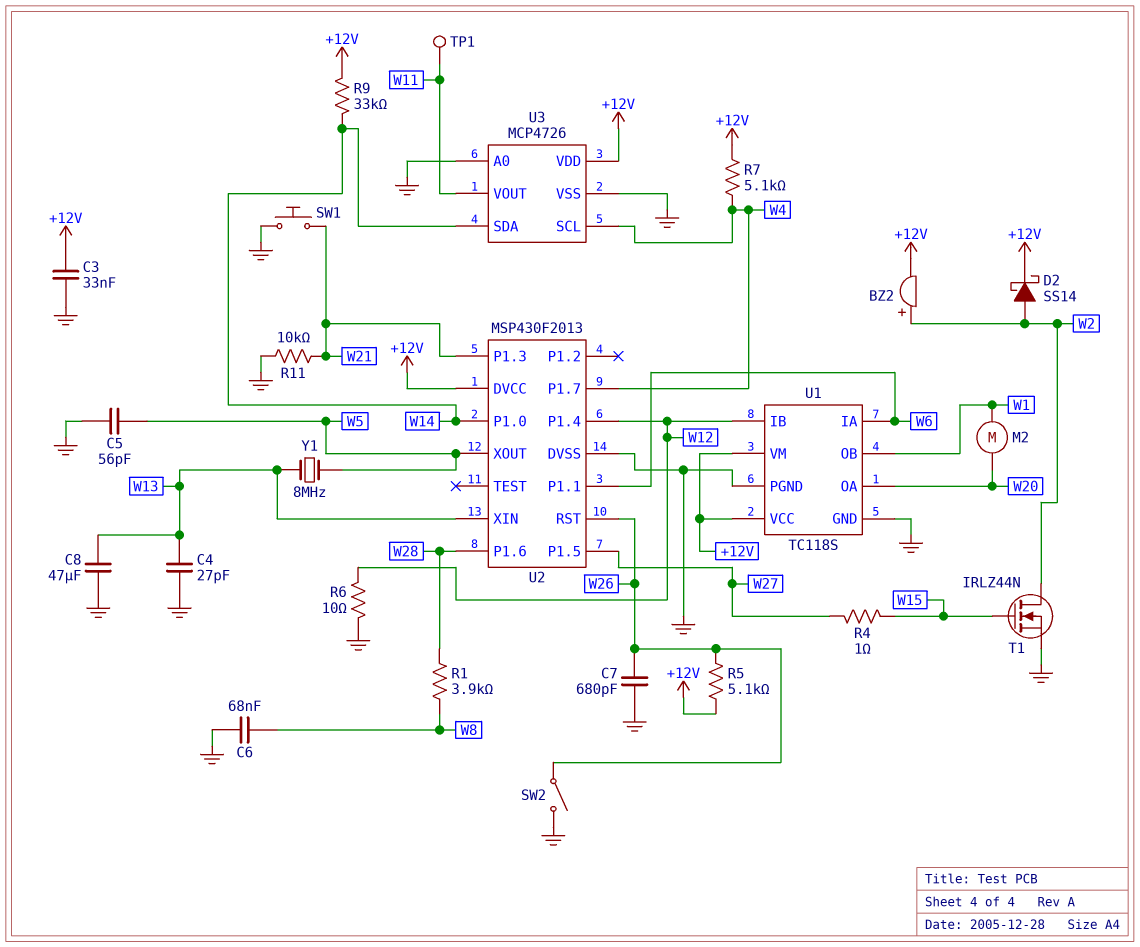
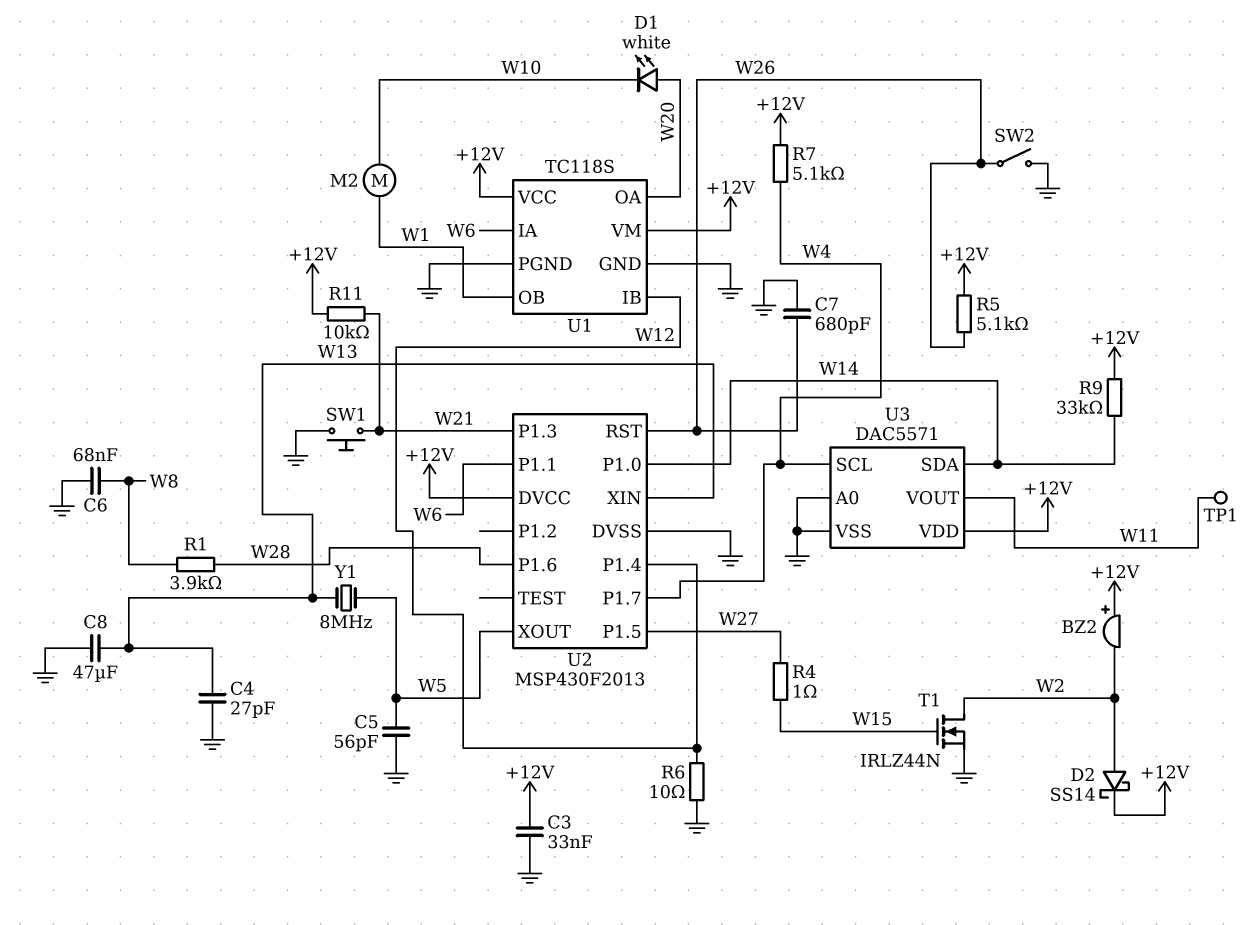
BZ2: buzzer (plus W2, minus +12V) -> buzzer (plus +12V, minus W2)
D1: none -> LED white (A W20, K W10)
M2: motor (W1, W20) -> motor (W1, W10)
R11: 10k (GND, W21) -> 10k (+12V, W21)
U3: MCP4726 -> DAC5571

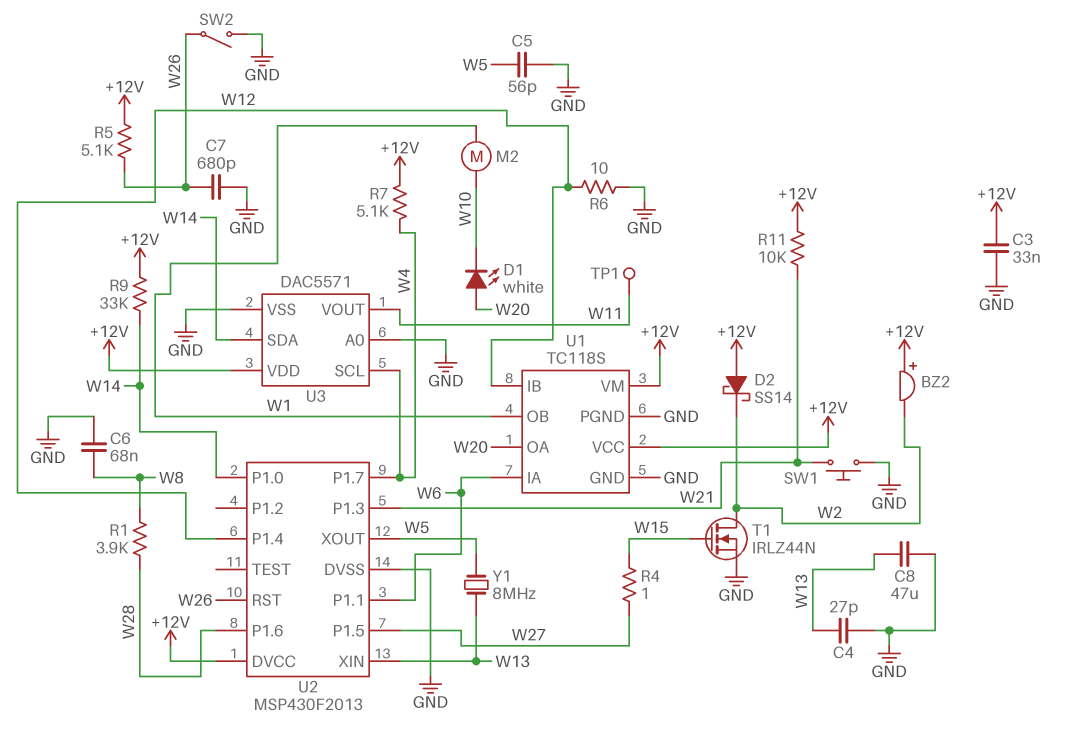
D2: schottky SS14 (A W2, K +12V) -> schottky SS14 (A +12V, K W2)

